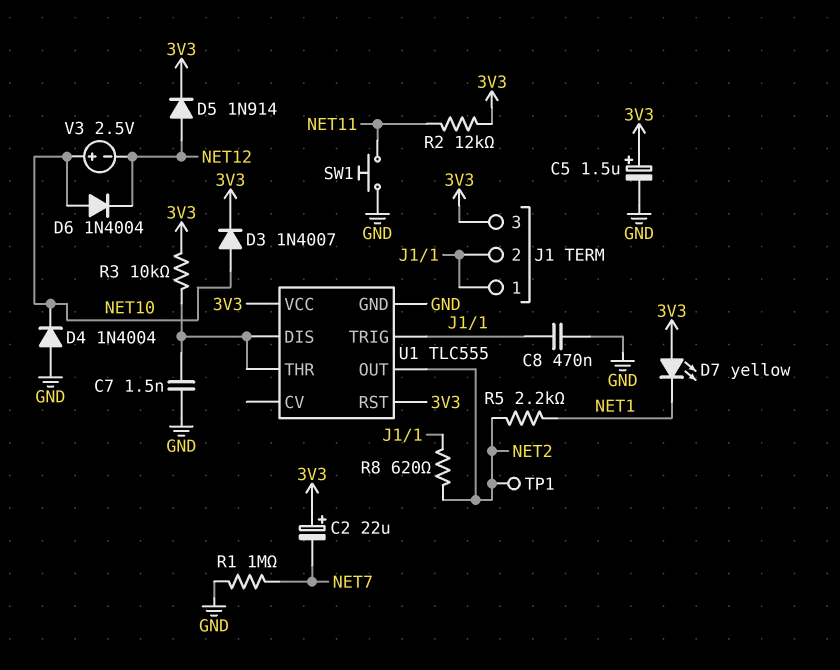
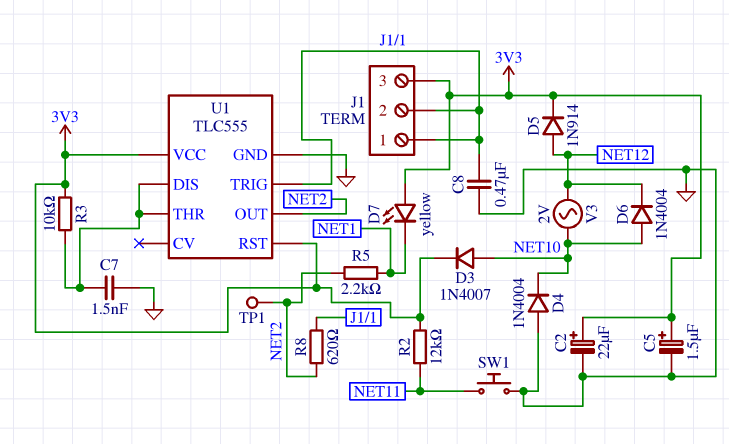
C2: 22uF (plus 3V3, minus NET7) -> 22uF (plus 3V3, minus GND)
R1: 1M (GND, NET7) -> none
V3: 2.5V (plus NET10, minus NET12) -> AC 2V (NET10, NET12)

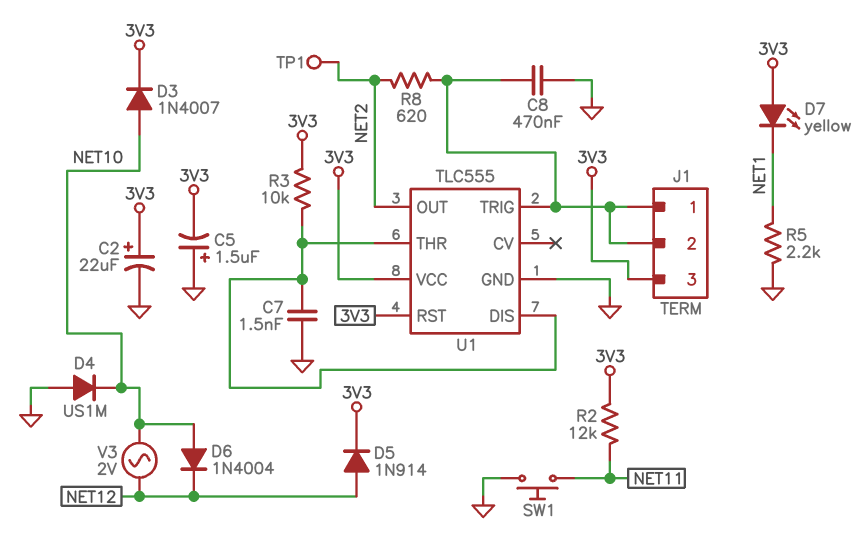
C5: 1.5uF (plus 3V3, minus GND) -> 1.5uF (plus GND, minus 3V3)
D4: diode 1N4004 (A GND, K NET10) -> diode US1M (A GND, K NET10)
R5: 2.2k (NET1, NET2) -> 2.2k (GND, NET1)

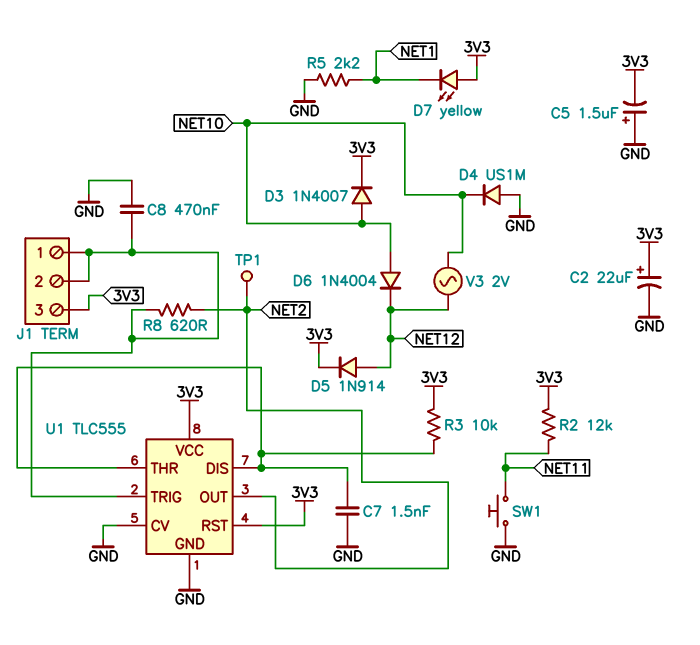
U1 pin CV: none -> GND

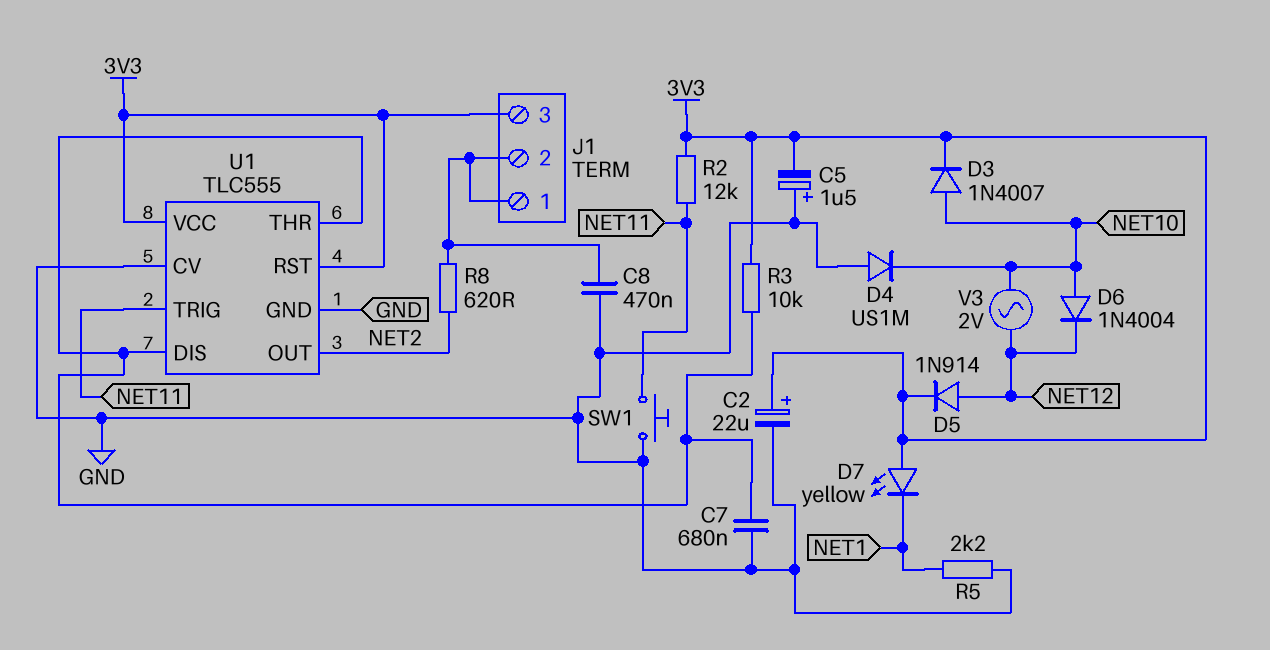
C7: 1.5nF (GND, U1/DIS) -> 680nF (GND, U1/DIS)
TP1: test point (NET2) -> none
U1 pin TRIG: J1/1 -> NET11

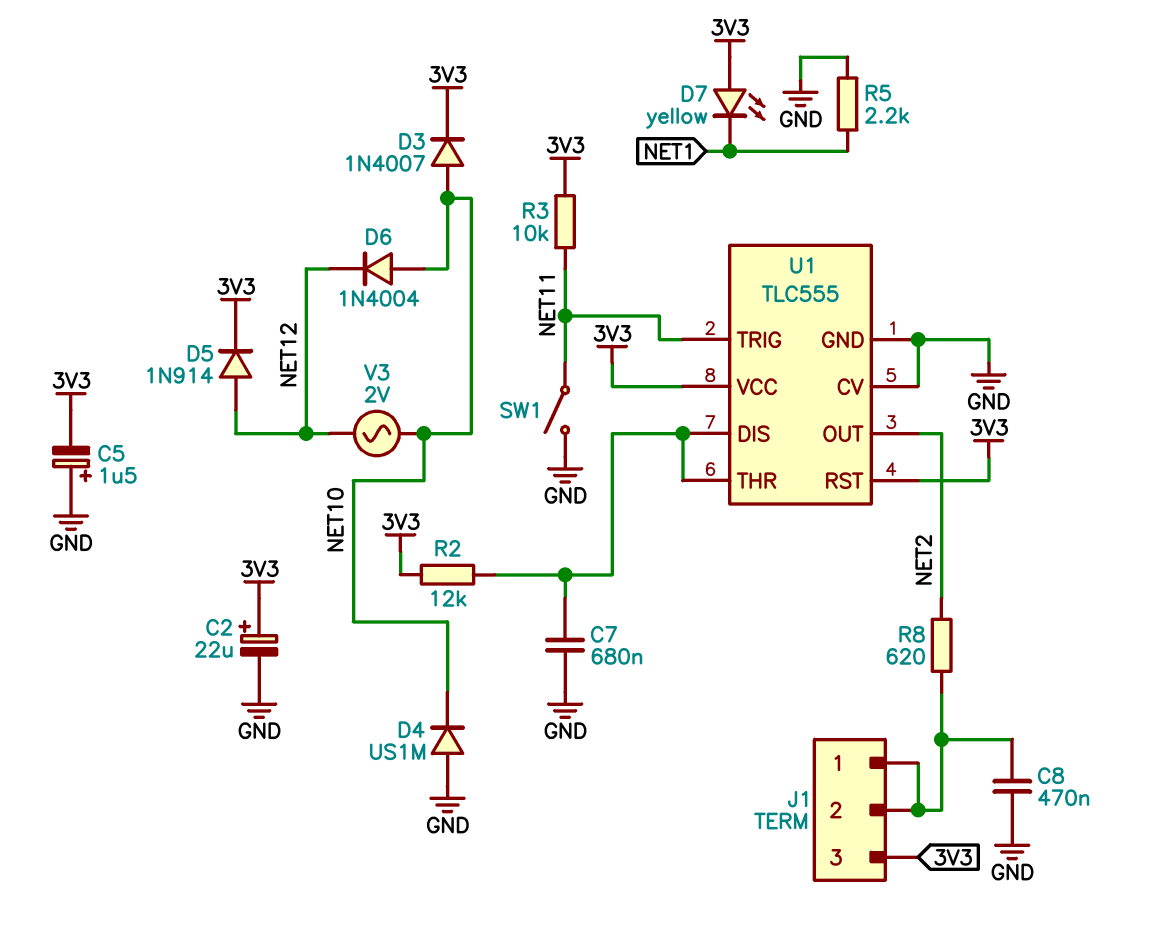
R2: 12k (3V3, NET11) -> 12k (3V3, U1/DIS)
R3: 10k (3V3, U1/DIS) -> 10k (3V3, NET11)
SW1: button (GND, NET11) -> switch (GND, NET11)

